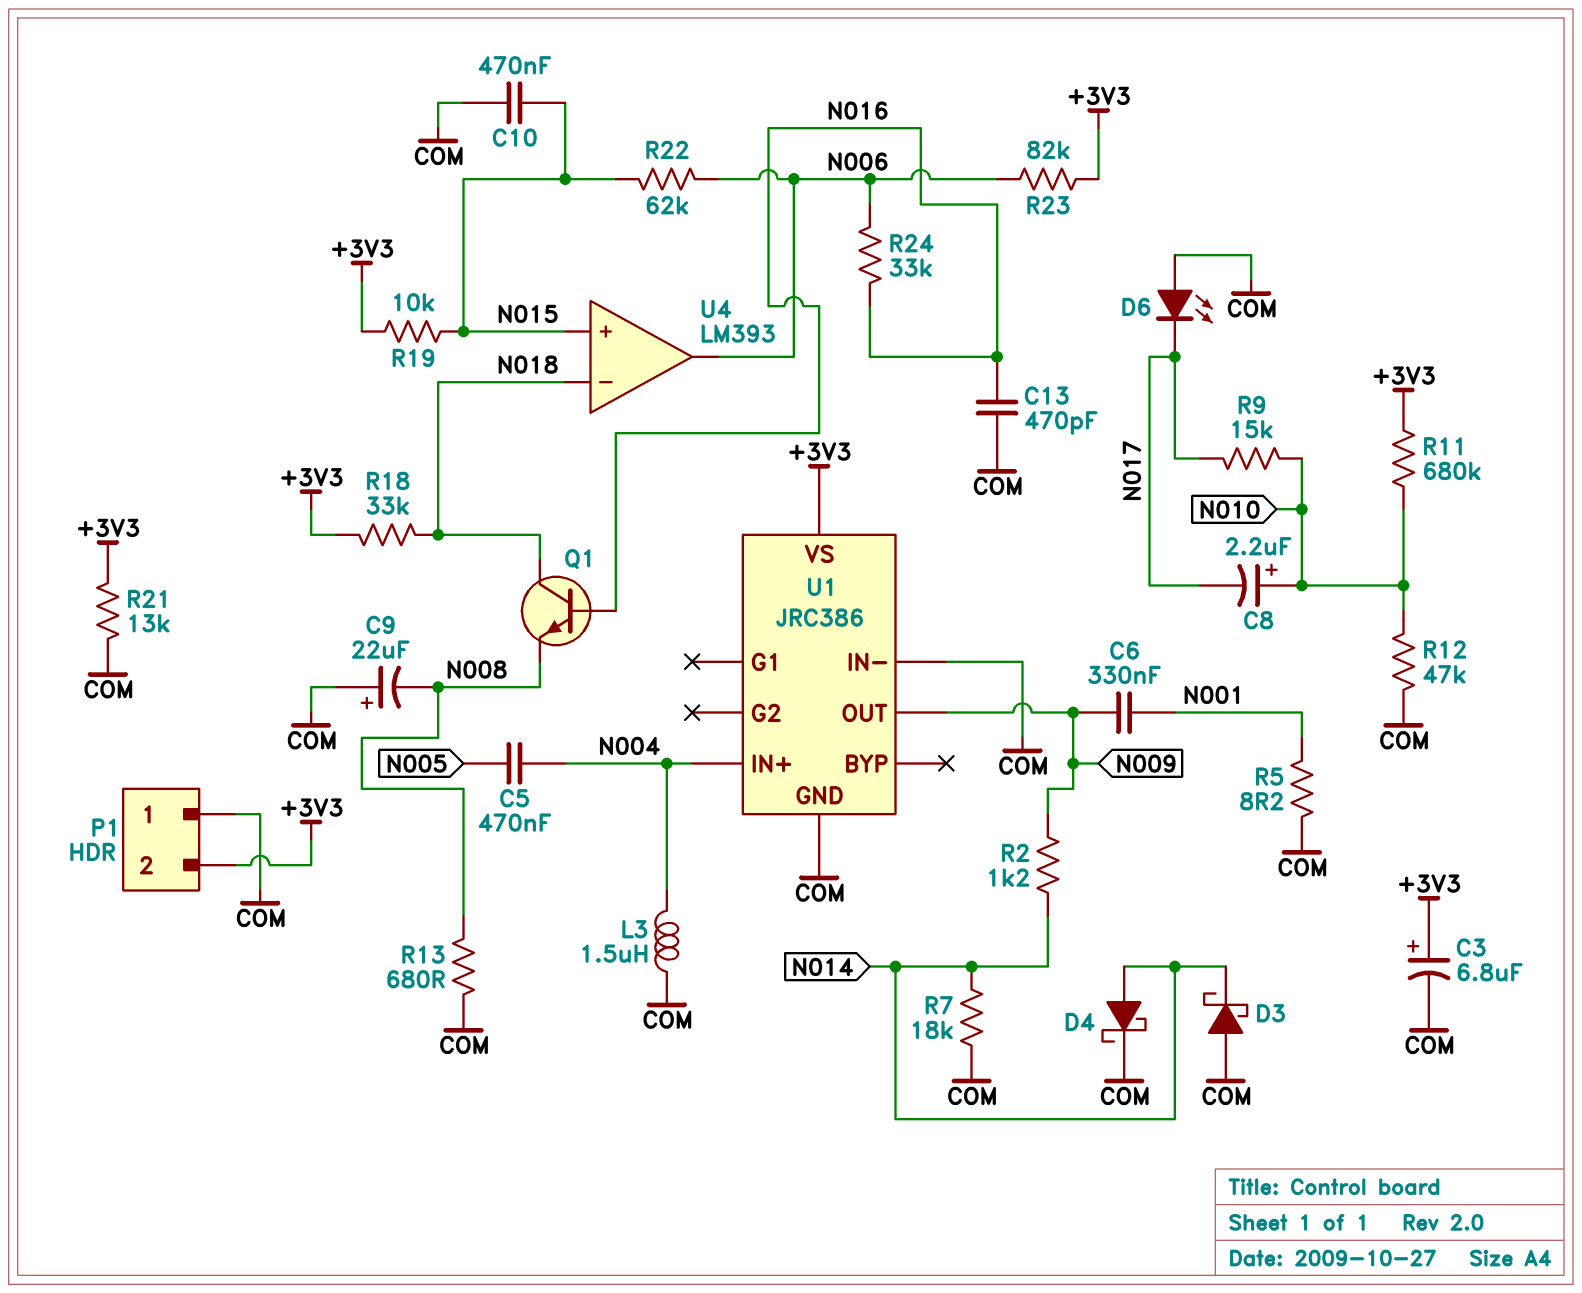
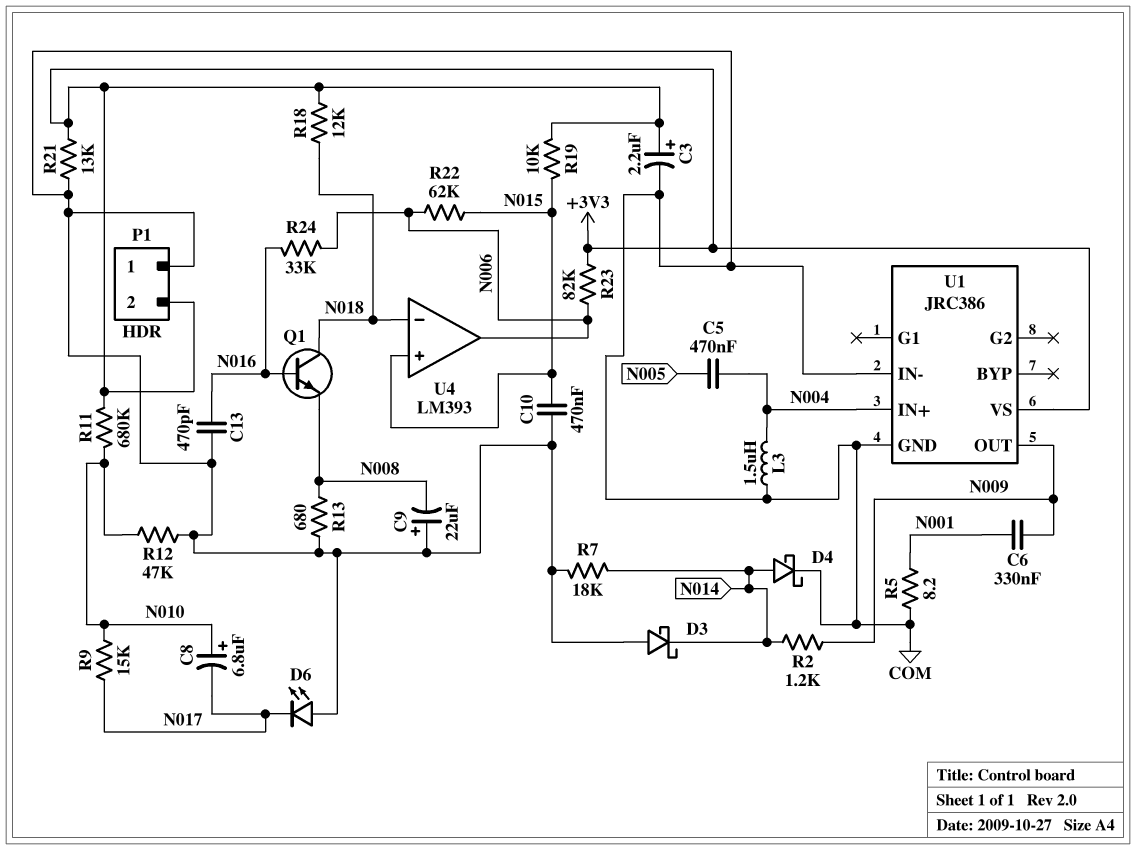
C3: 6.8uF (plus +3V3, minus COM) -> 2.2uF (plus +3V3, minus COM)
C8: 2.2uF (plus N010, minus N017) -> 6.8uF (plus N010, minus N017)
R18: 33k (+3V3, N018) -> 12k (+3V3, N018)

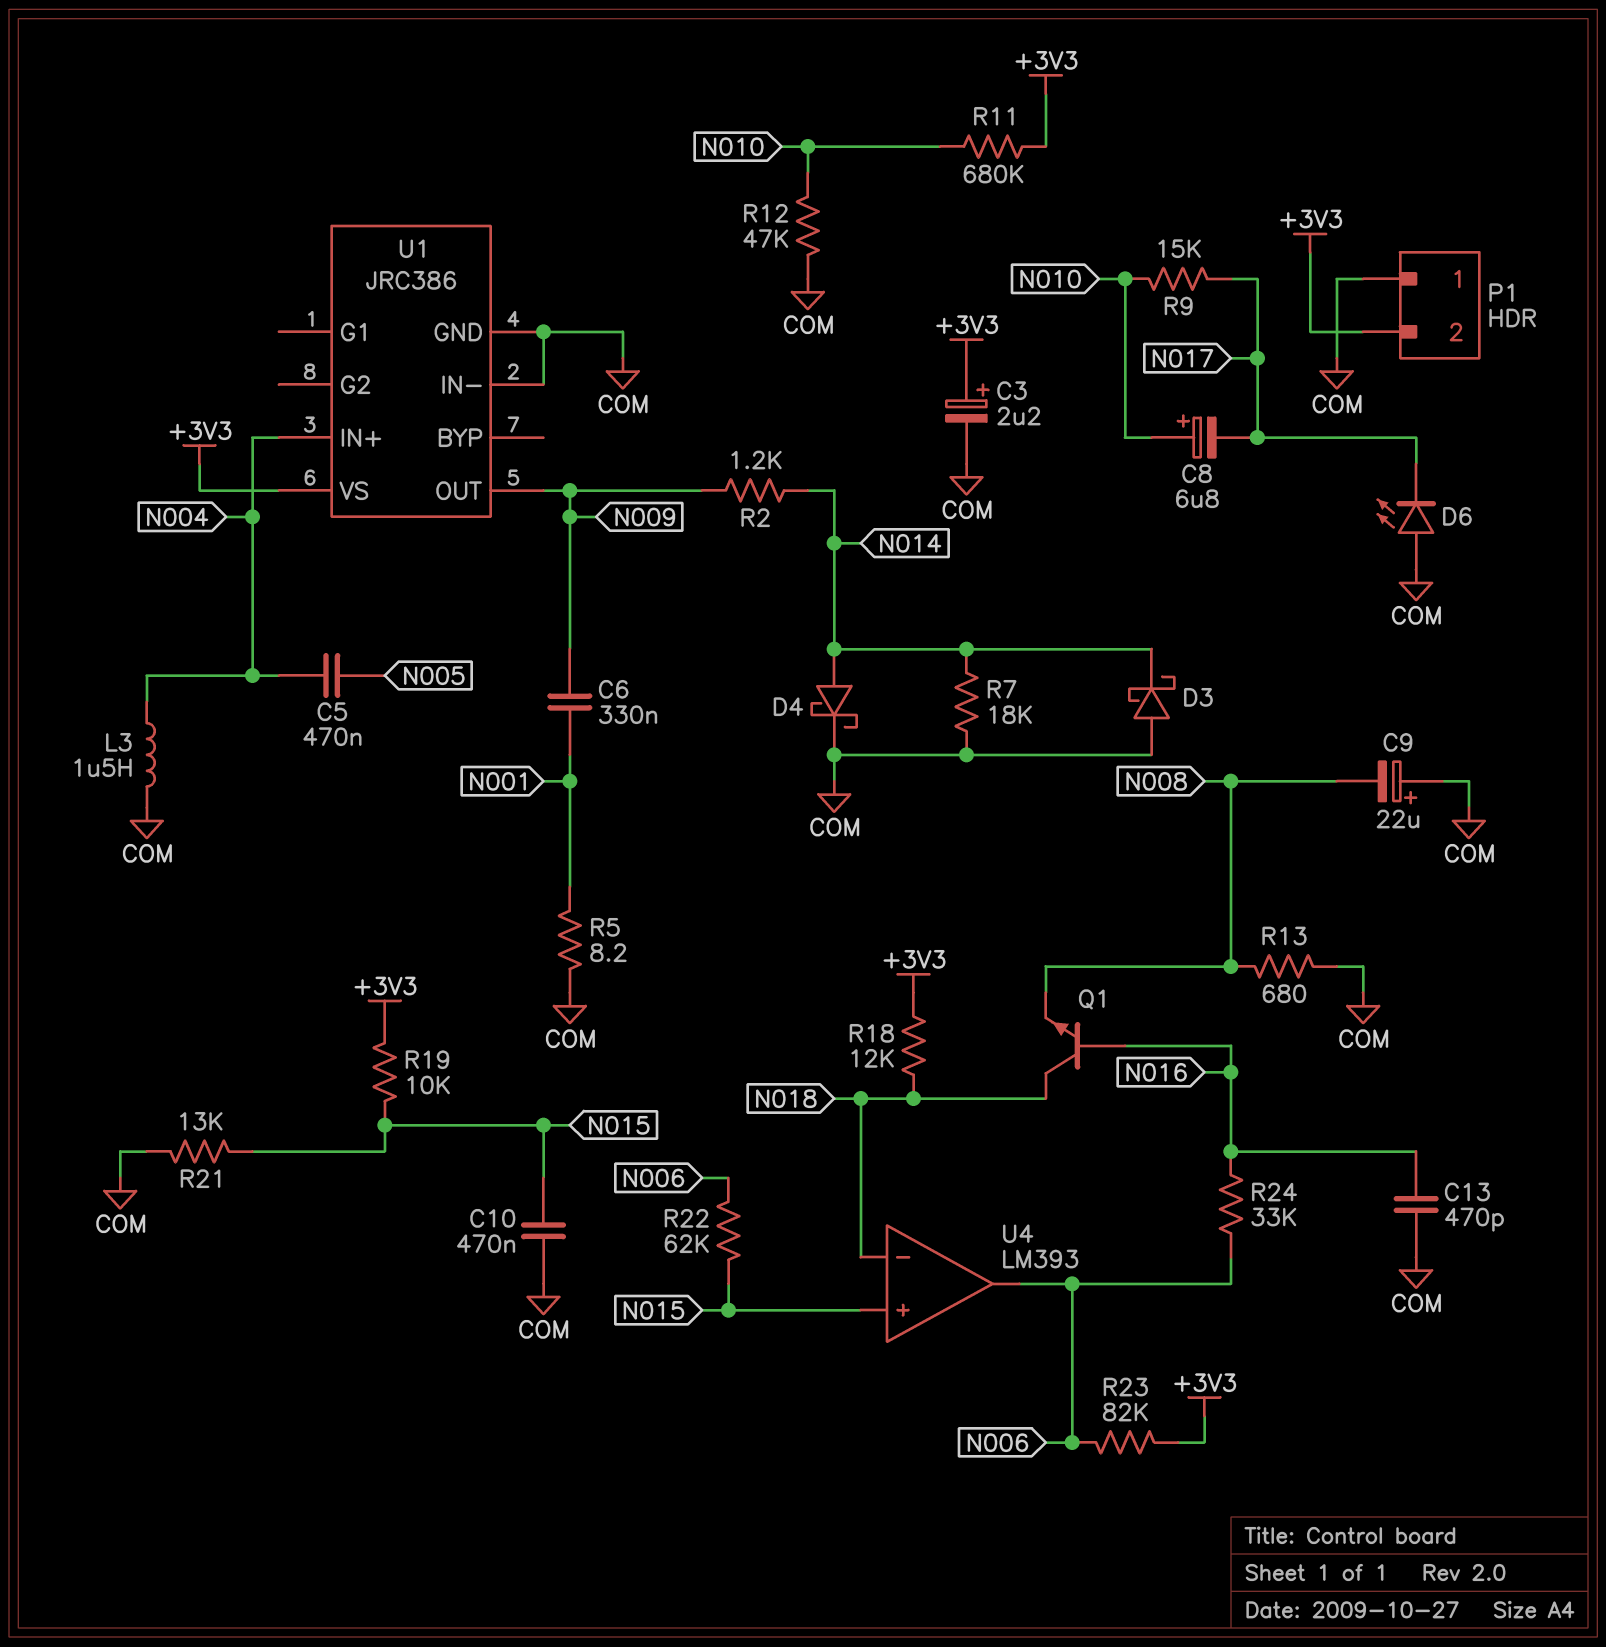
R21: 13k (+3V3, COM) -> 13k (COM, N015)

